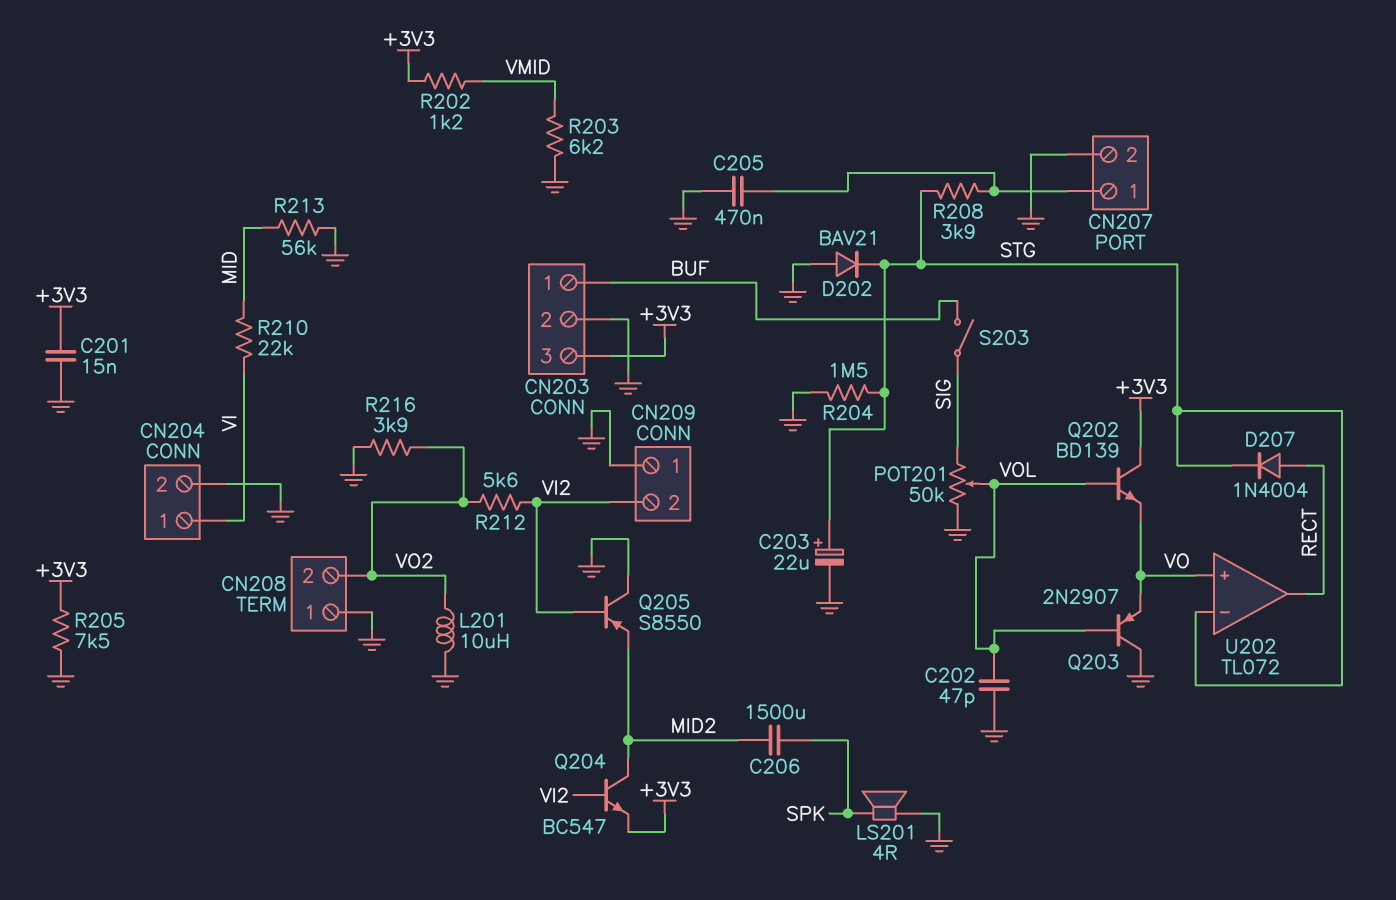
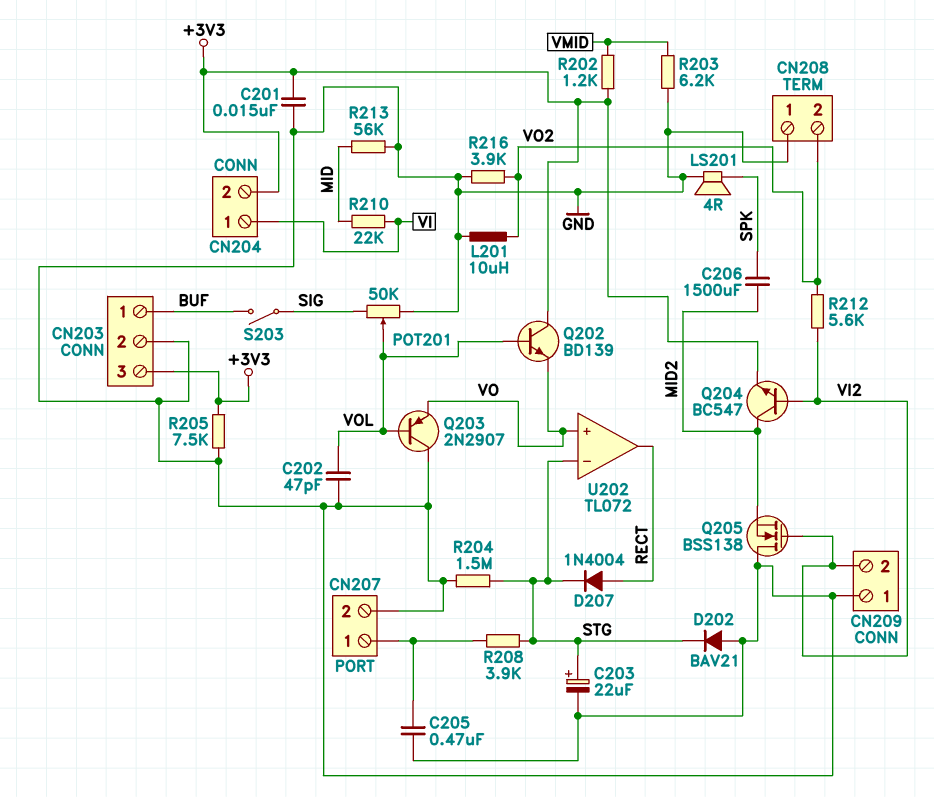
CN204 pin 2: GND -> +3V3
Q205: PNP S8550 (B VI2, C GND, E MID2) -> NMOS BSS138 (G VI2, D GND, S MID2)

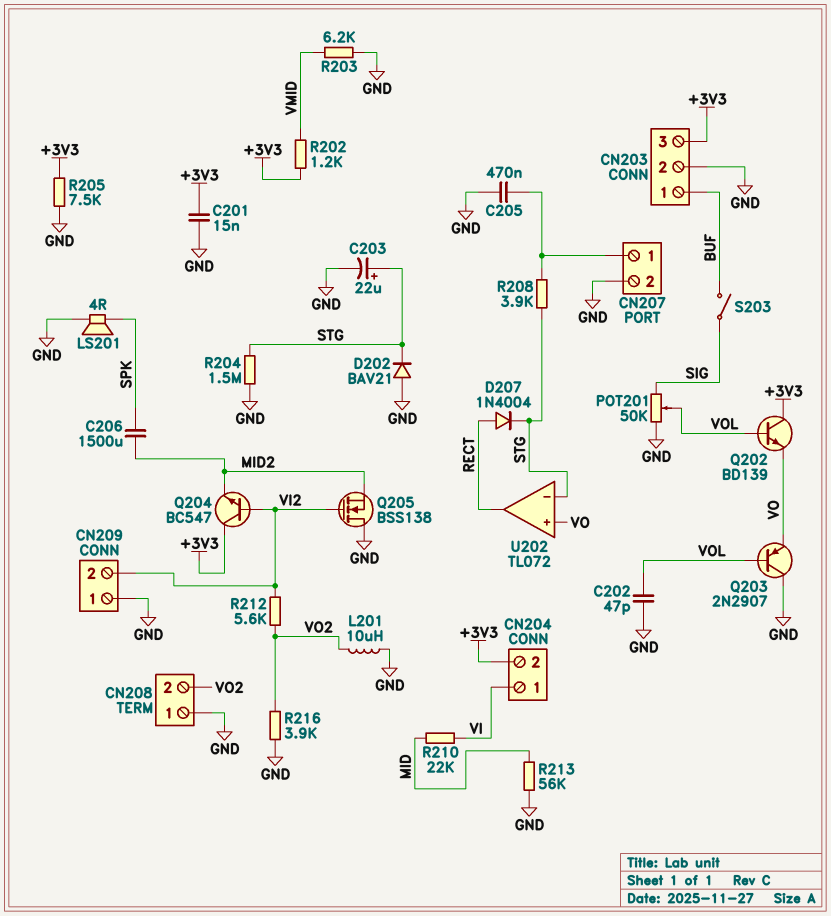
Q204: NPN BC547 (B VI2, C MID2, E +3V3) -> NPN BC547 (B VI2, C +3V3, E MID2)

